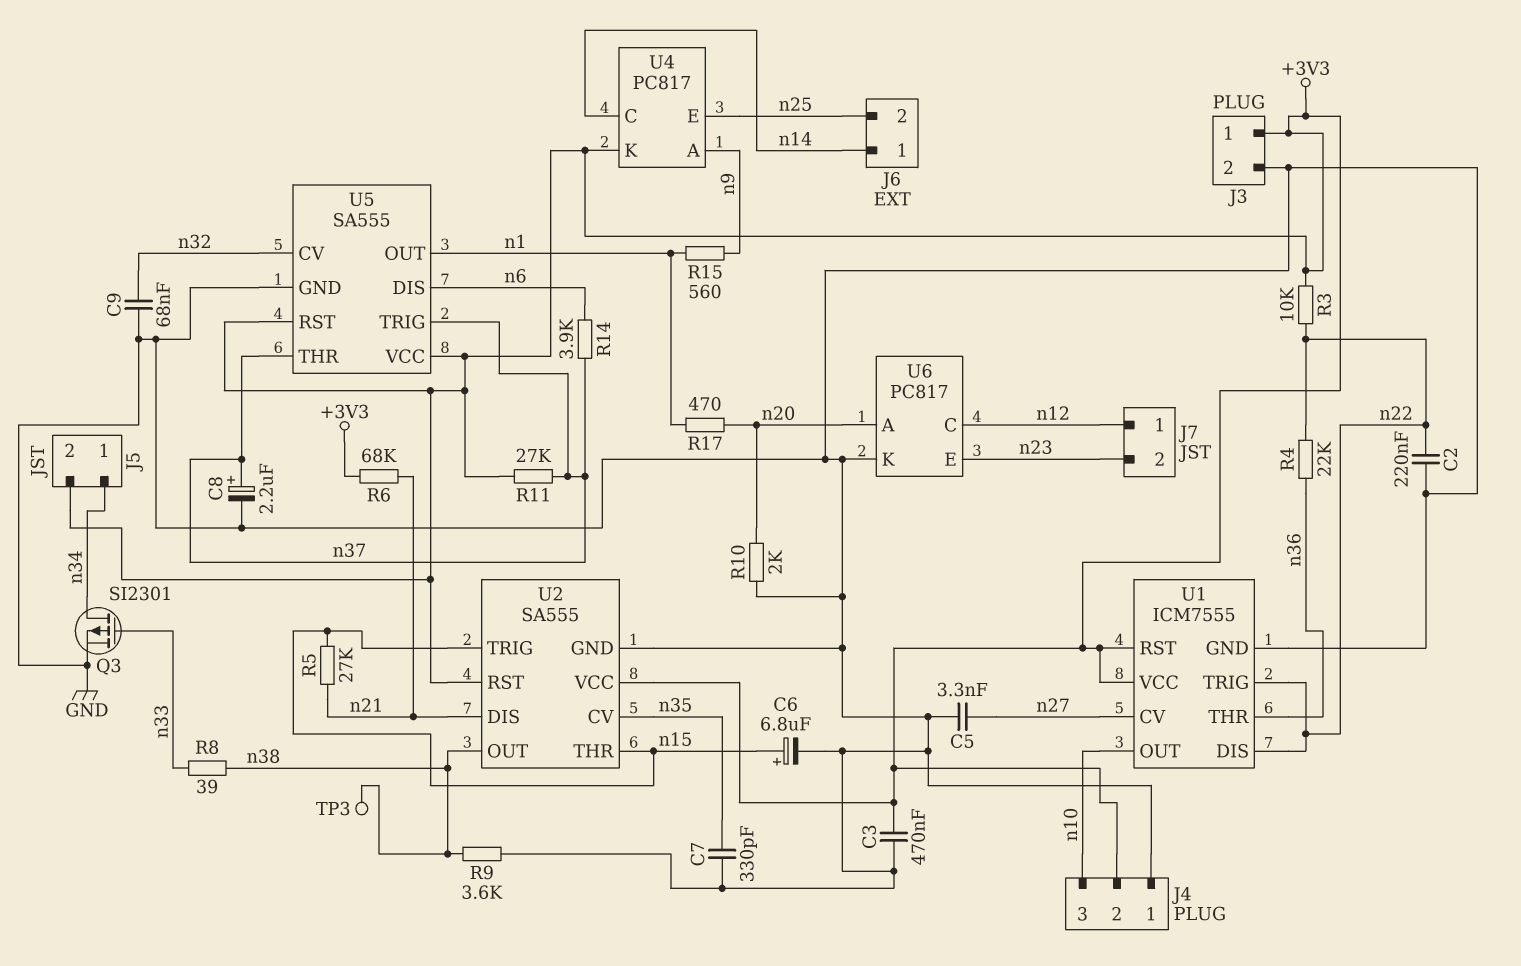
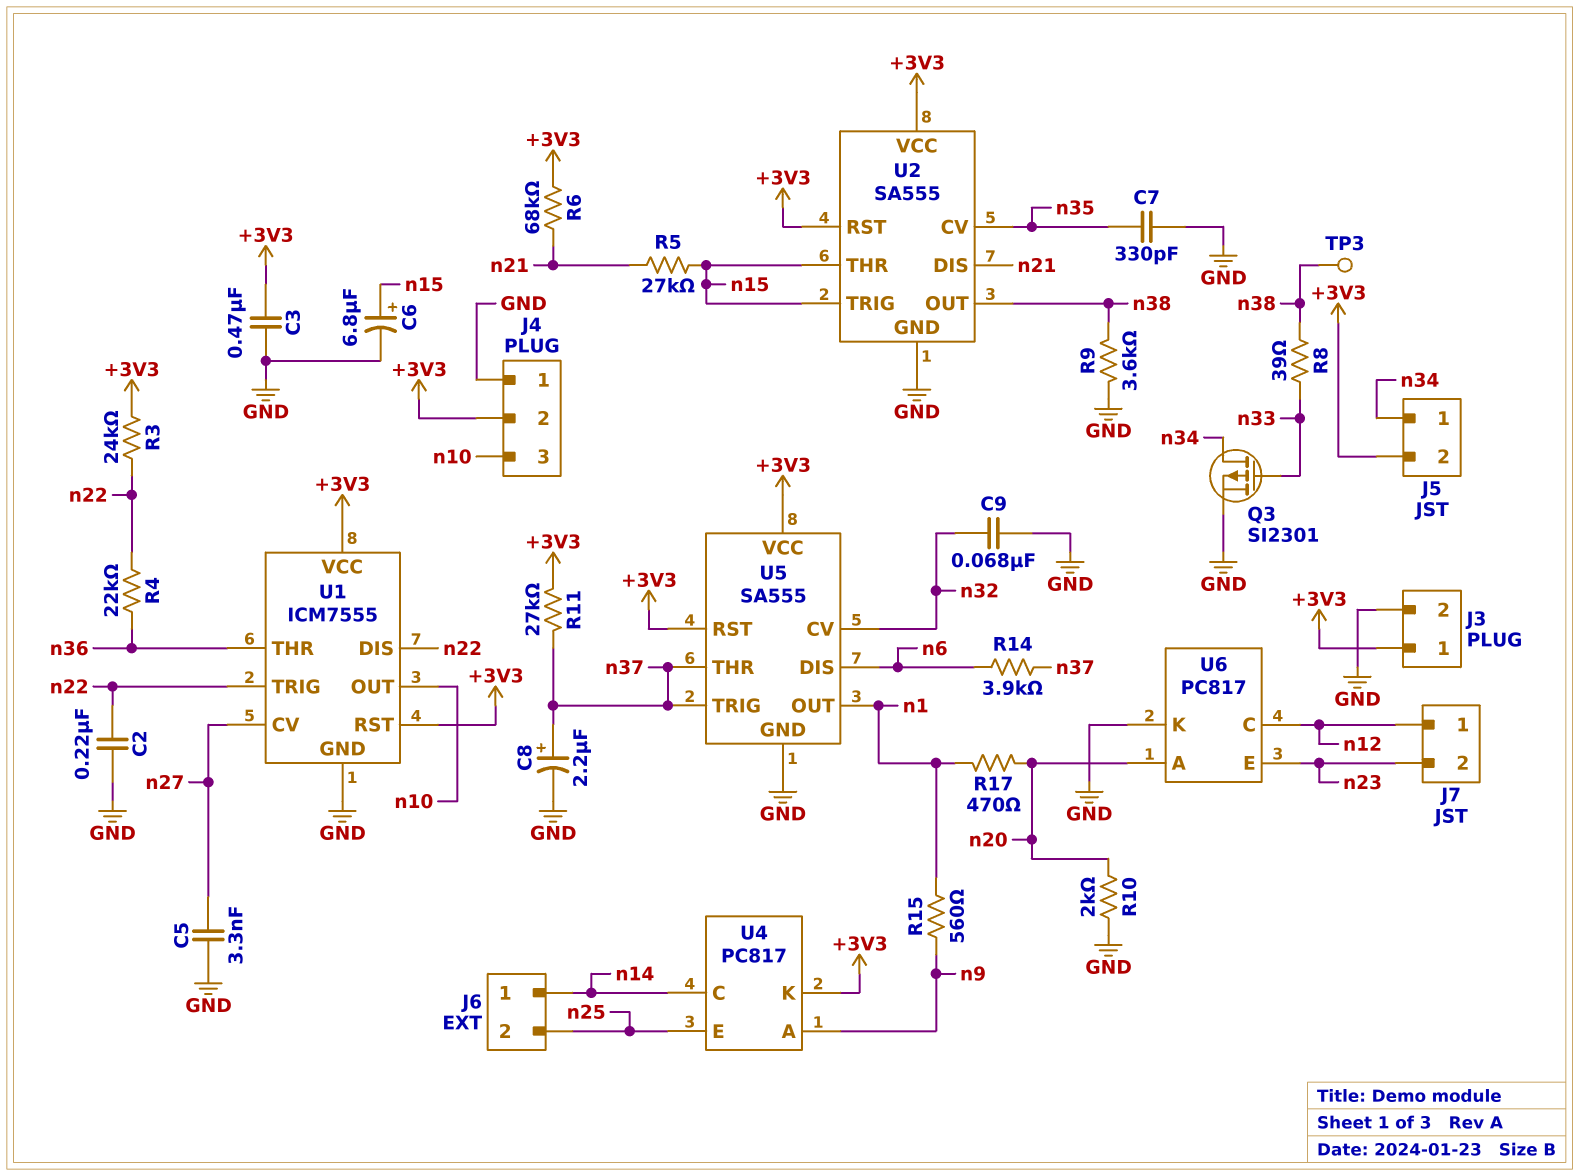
R3: 10k (+3V3, n22) -> 24k (+3V3, n22)

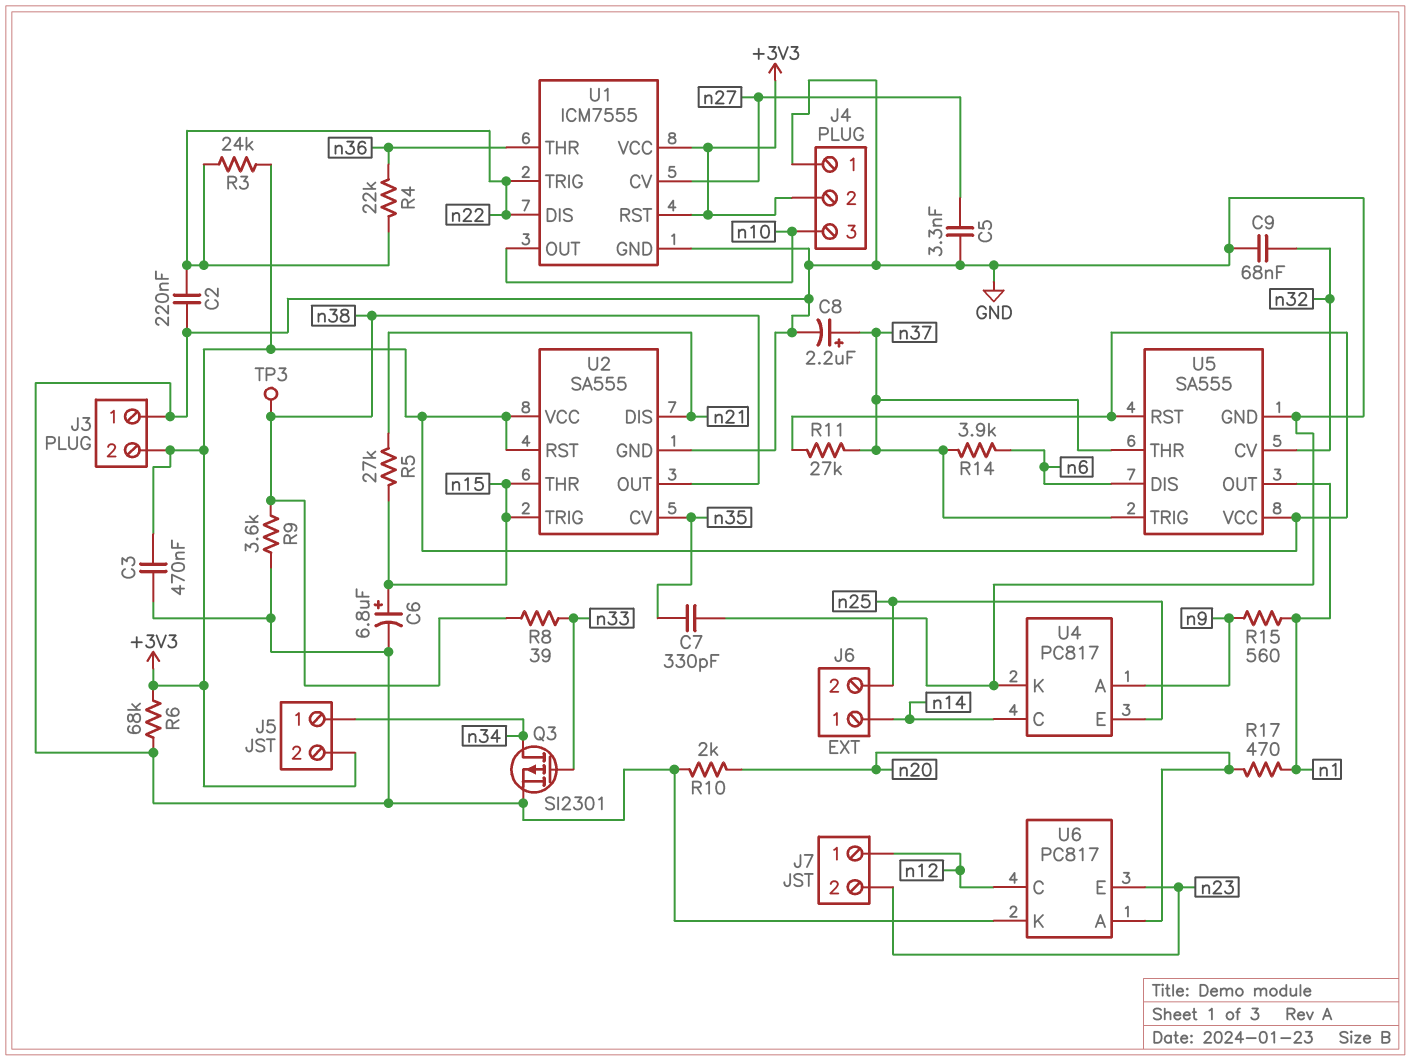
J3 pin 1: +3V3 -> GND
J3 pin 2: GND -> +3V3
R6: 68k (+3V3, n21) -> 68k (+3V3, GND)
U4 pin K: +3V3 -> GND

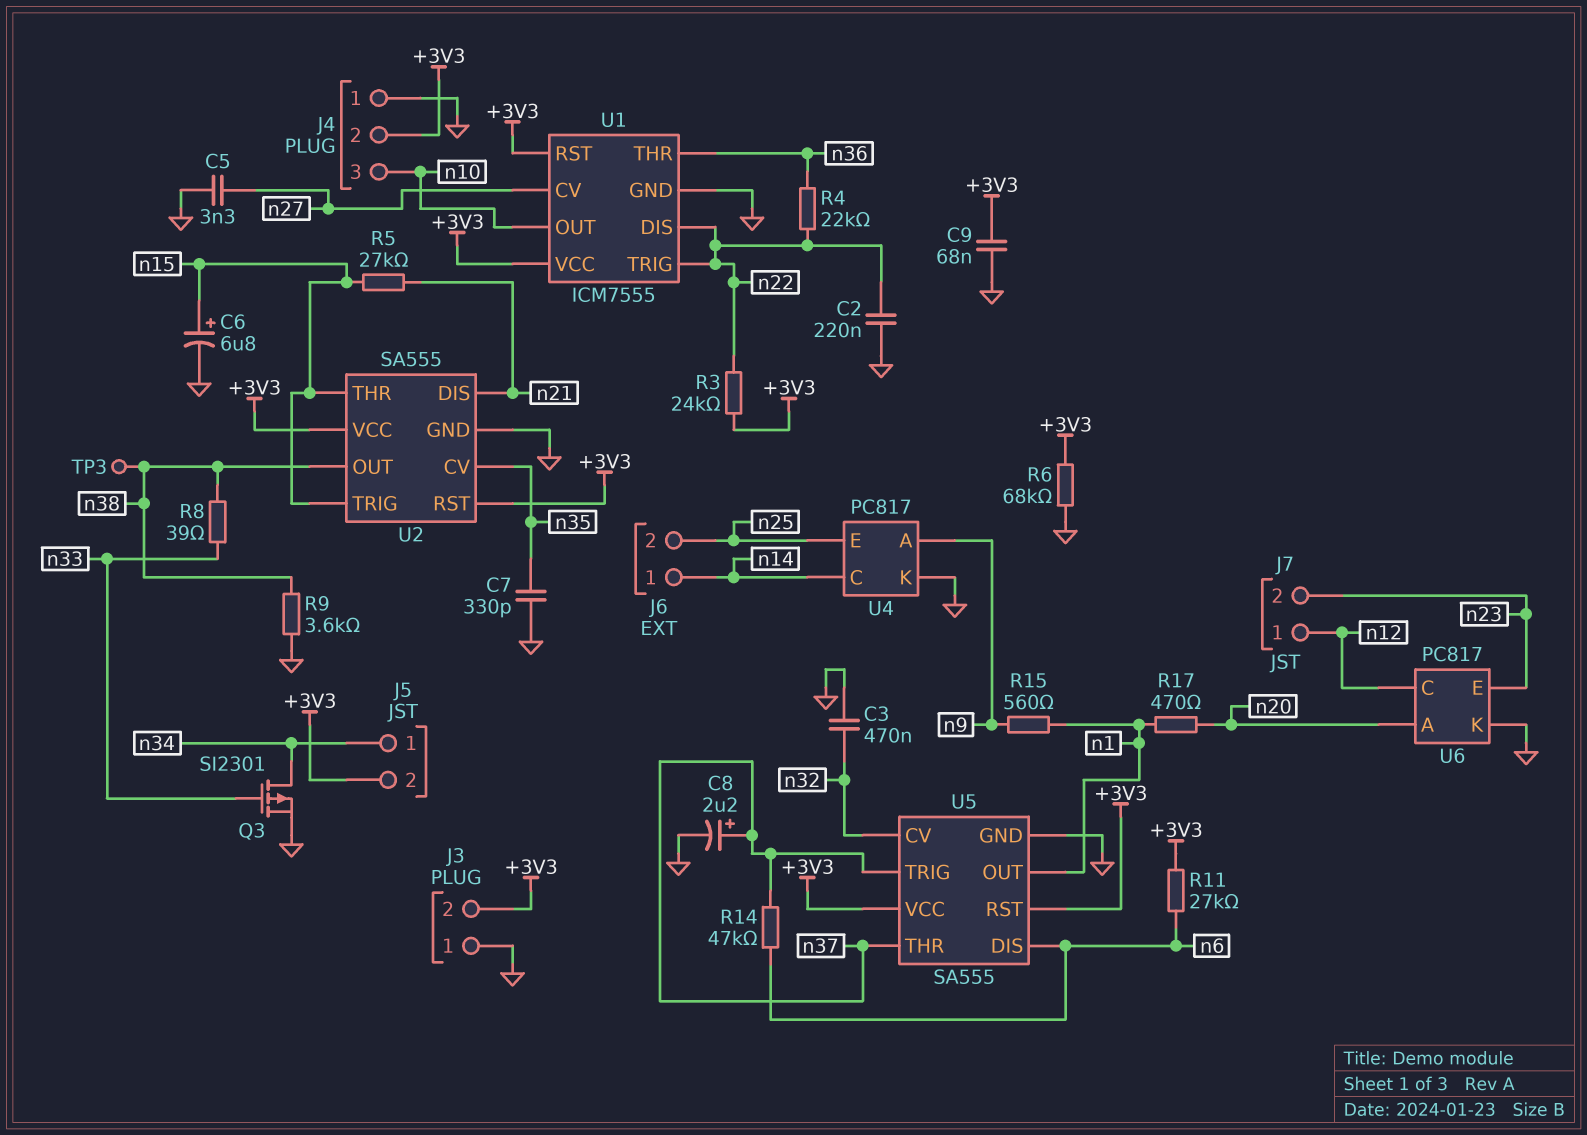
C3: 470nF (+3V3, GND) -> 470nF (GND, n32)
C9: 68nF (GND, n32) -> 68nF (+3V3, GND)
R10: 2k (GND, n20) -> none
R11: 27k (+3V3, n37) -> 27k (+3V3, n6)
R14: 3.9k (n6, n37) -> 47k (n6, n37)

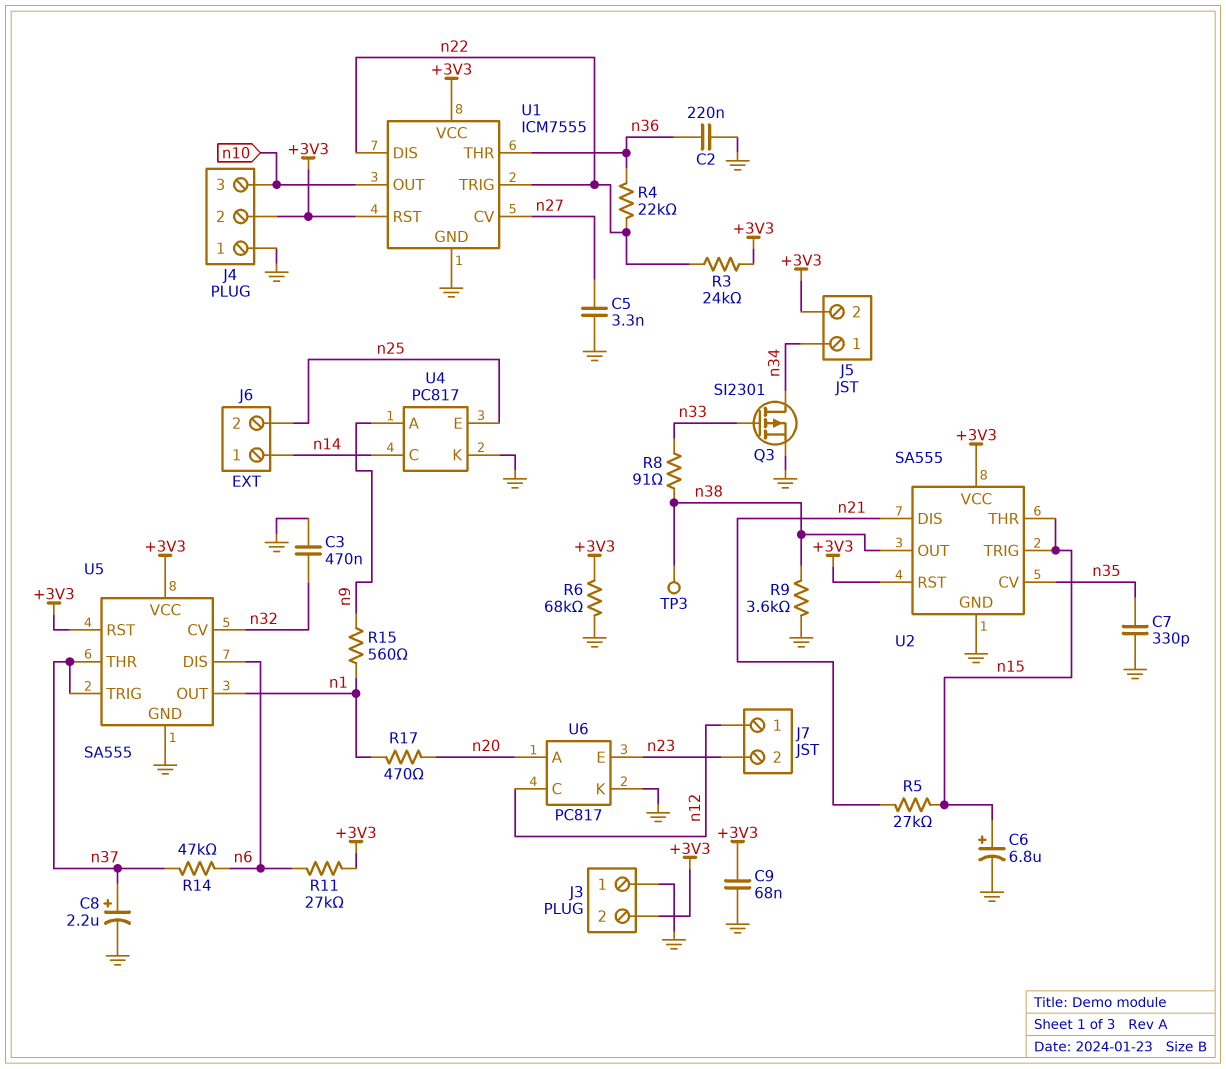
C2: 220nF (GND, n22) -> 220nF (GND, n36)
R8: 39 (n33, n38) -> 91 (n33, n38)

